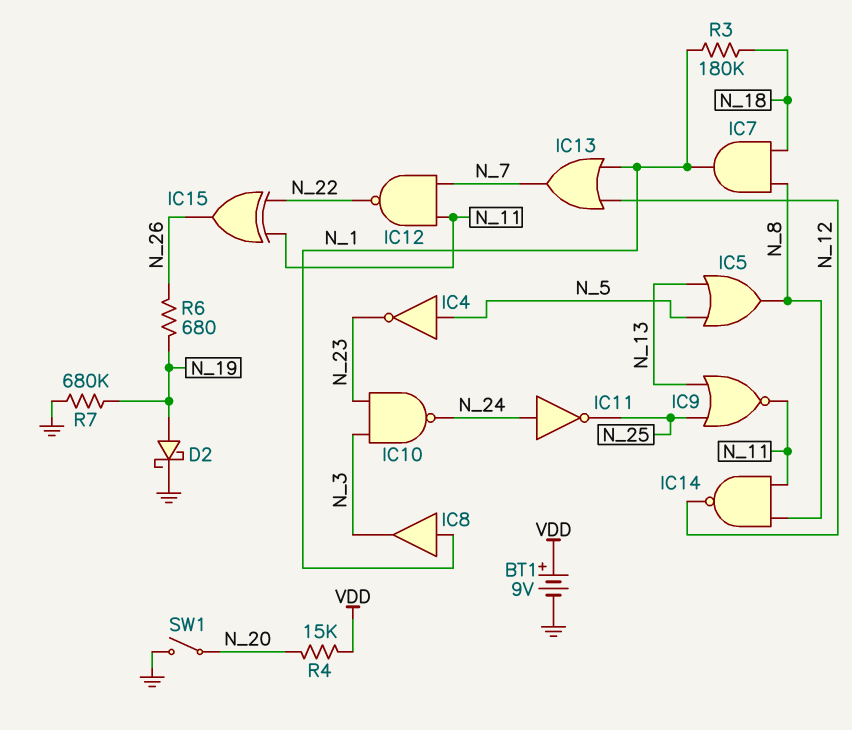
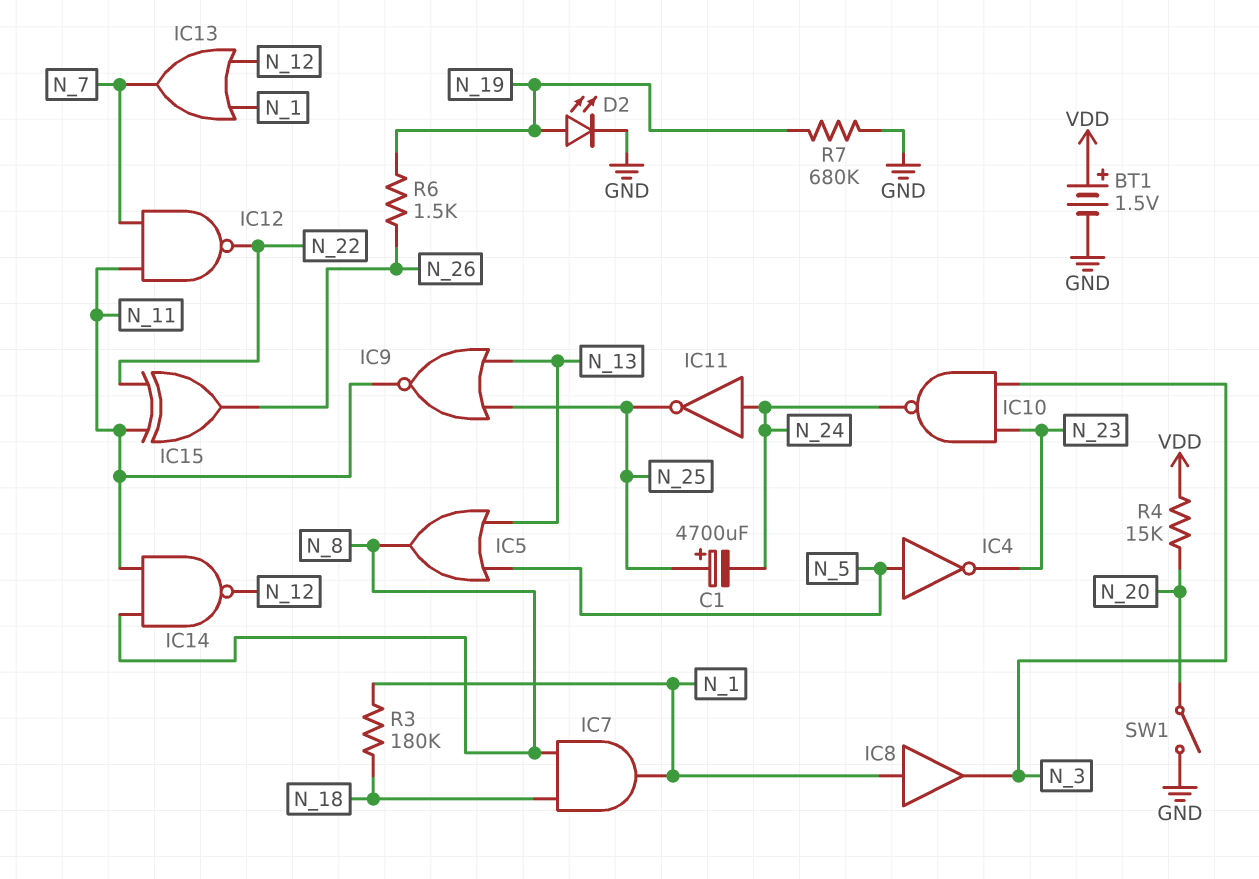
BT1: 9V (plus VDD, minus GND) -> 1.5V (plus VDD, minus GND)
C1: none -> 4700uF (plus N_25, minus N_24)
D2: schottky (A N_19, K GND) -> LED (A N_19, K GND)
R6: 680 (N_19, N_26) -> 1.5k (N_19, N_26)

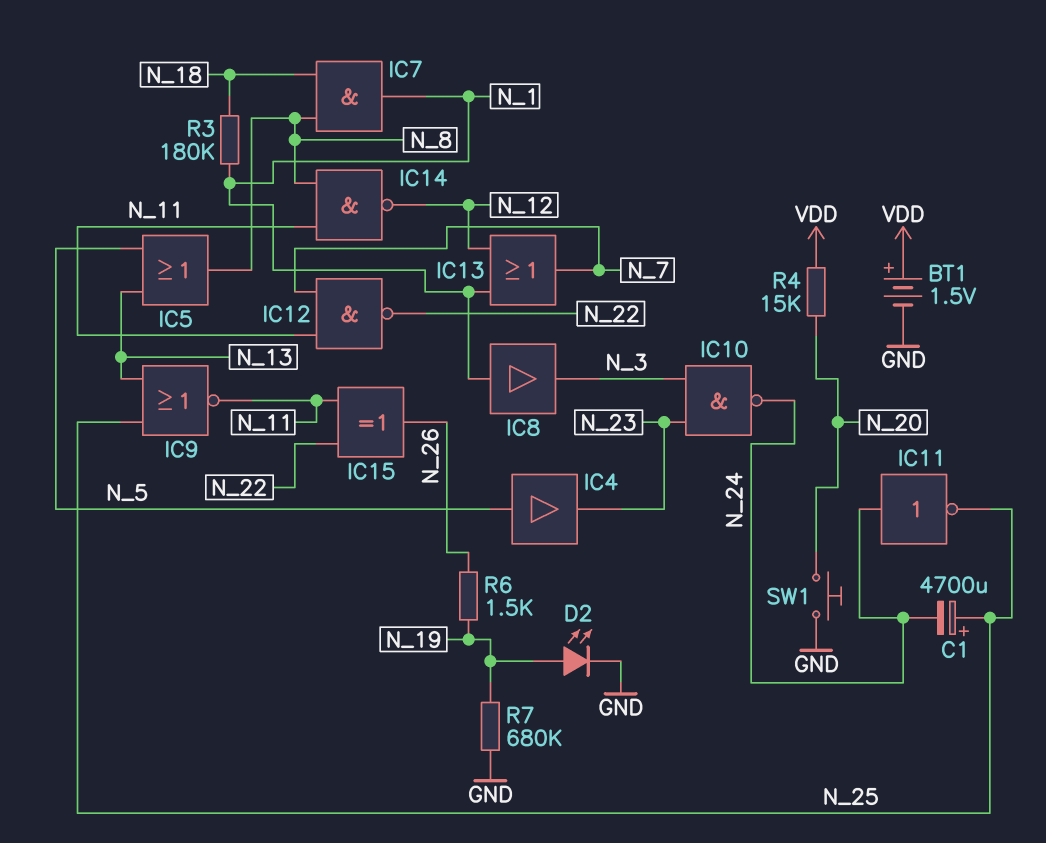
IC4: NOT (in N_5, out N_23) -> buffer (in N_5, out N_23)
SW1: switch (GND, N_20) -> button (GND, N_20)

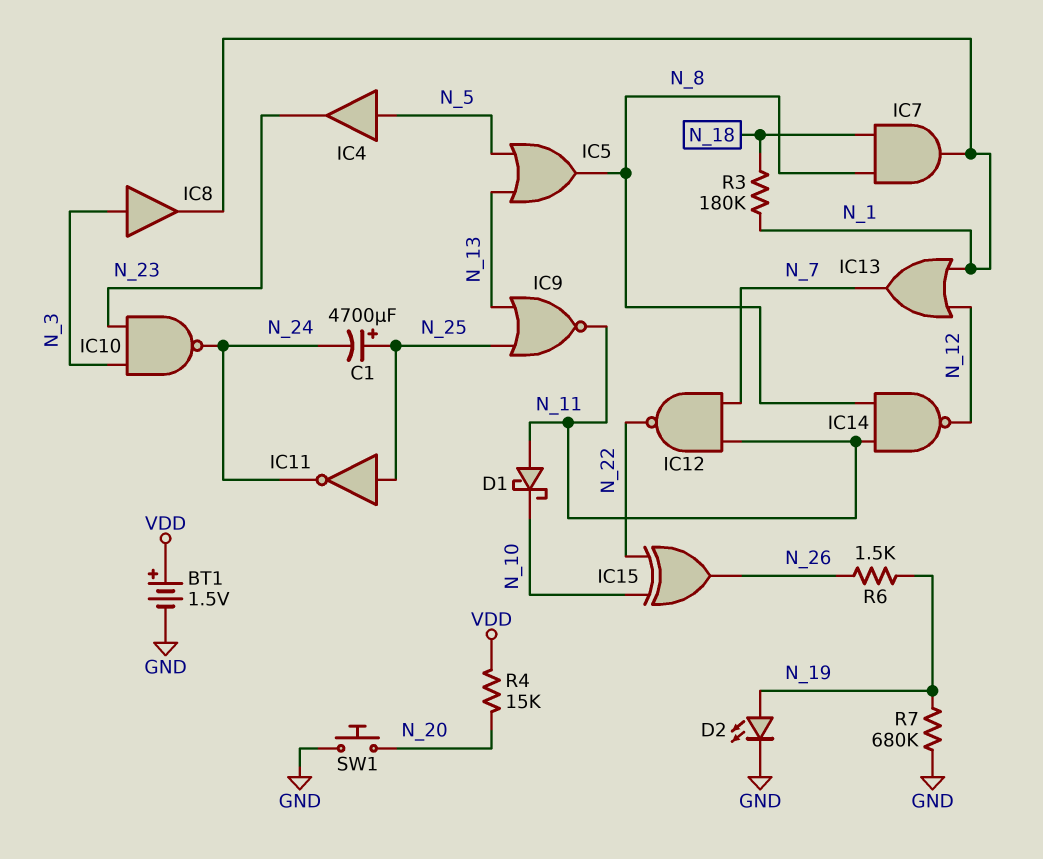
D1: none -> schottky (A N_11, K N_10)
IC8: buffer (in N_1, out N_3) -> buffer (in N_3, out N_1)
IC11: NOT (in N_24, out N_25) -> NOT (in N_25, out N_24)
IC15: XOR (in N_11, in N_22, out N_26) -> XOR (in N_10, in N_22, out N_26)

